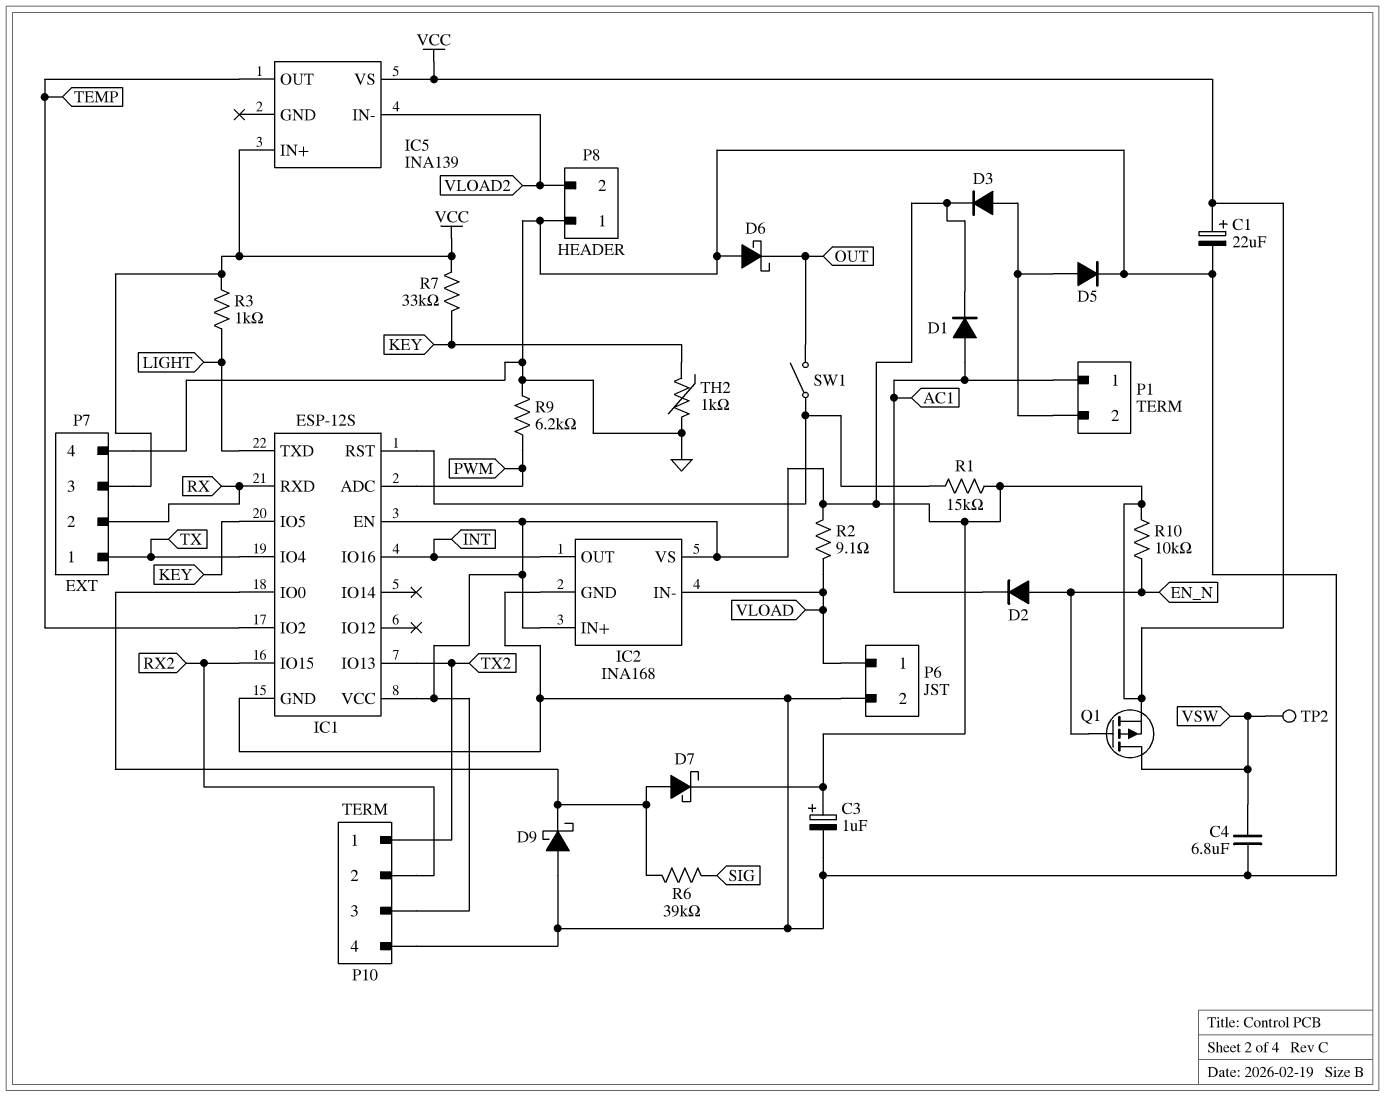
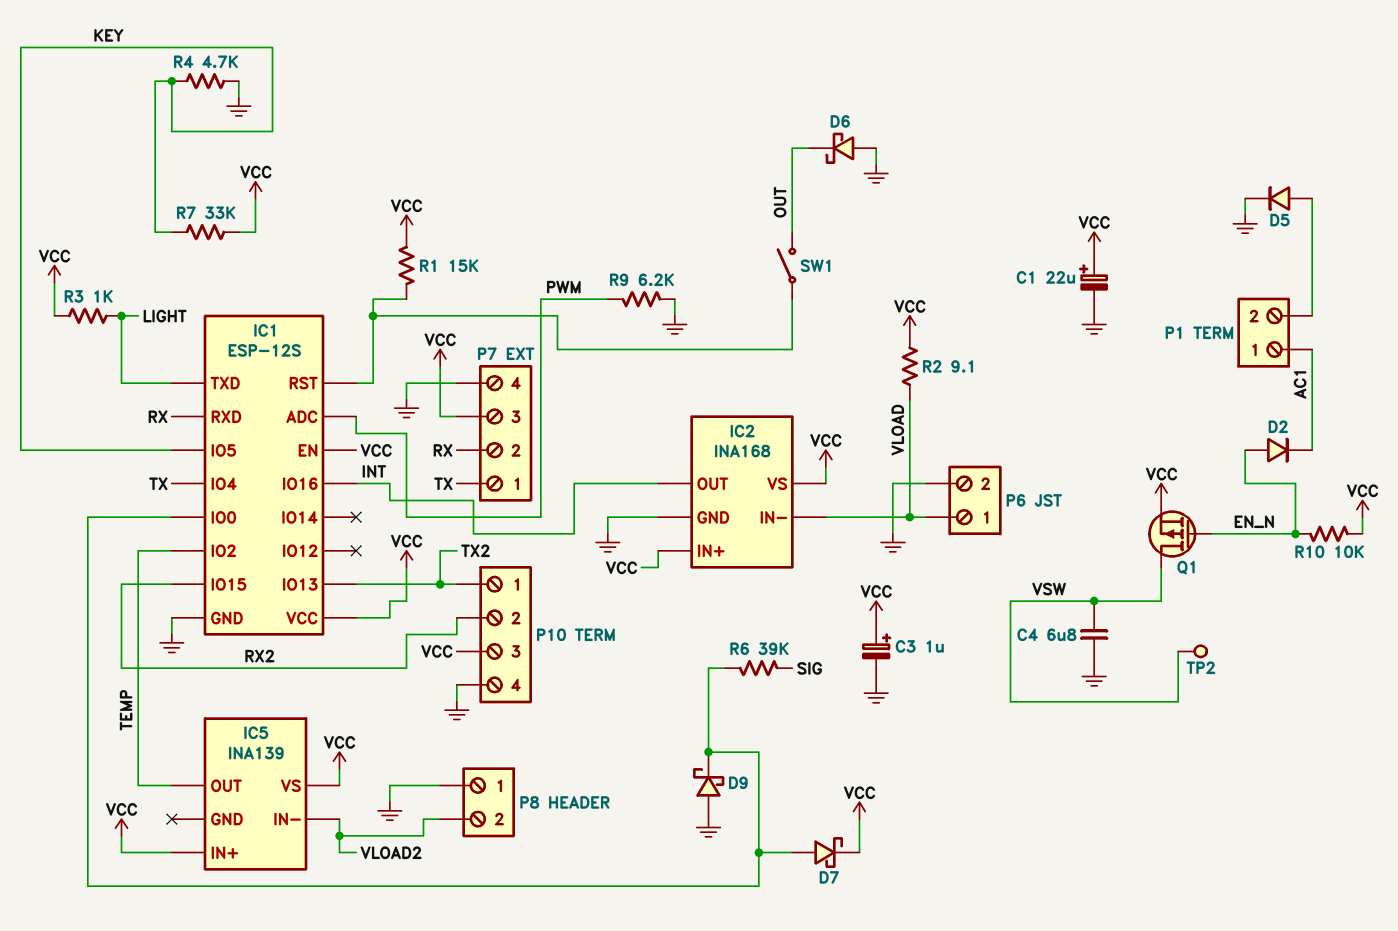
D1: diode (A AC1, K VCC) -> none
D3: diode (A P1/2, K VCC) -> none
R4: none -> 4.7k (GND, KEY)
TH2: 1k (GND, KEY) -> none

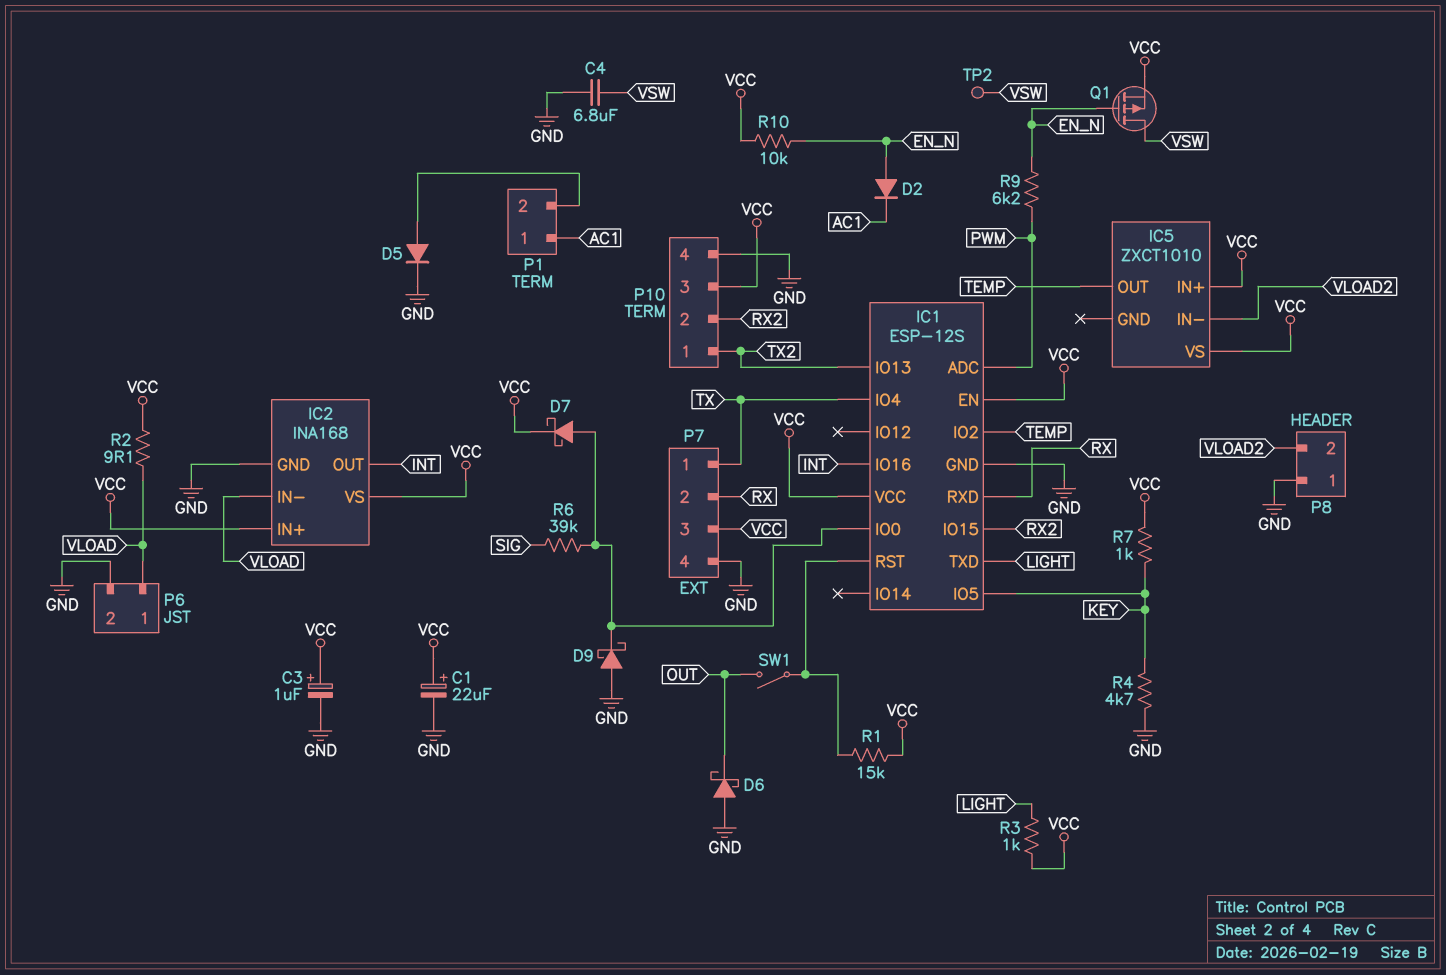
IC5: INA139 -> ZXCT1010
R7: 33k (KEY, VCC) -> 1k (KEY, VCC)
R9: 6.2k (GND, PWM) -> 6.2k (EN_N, PWM)

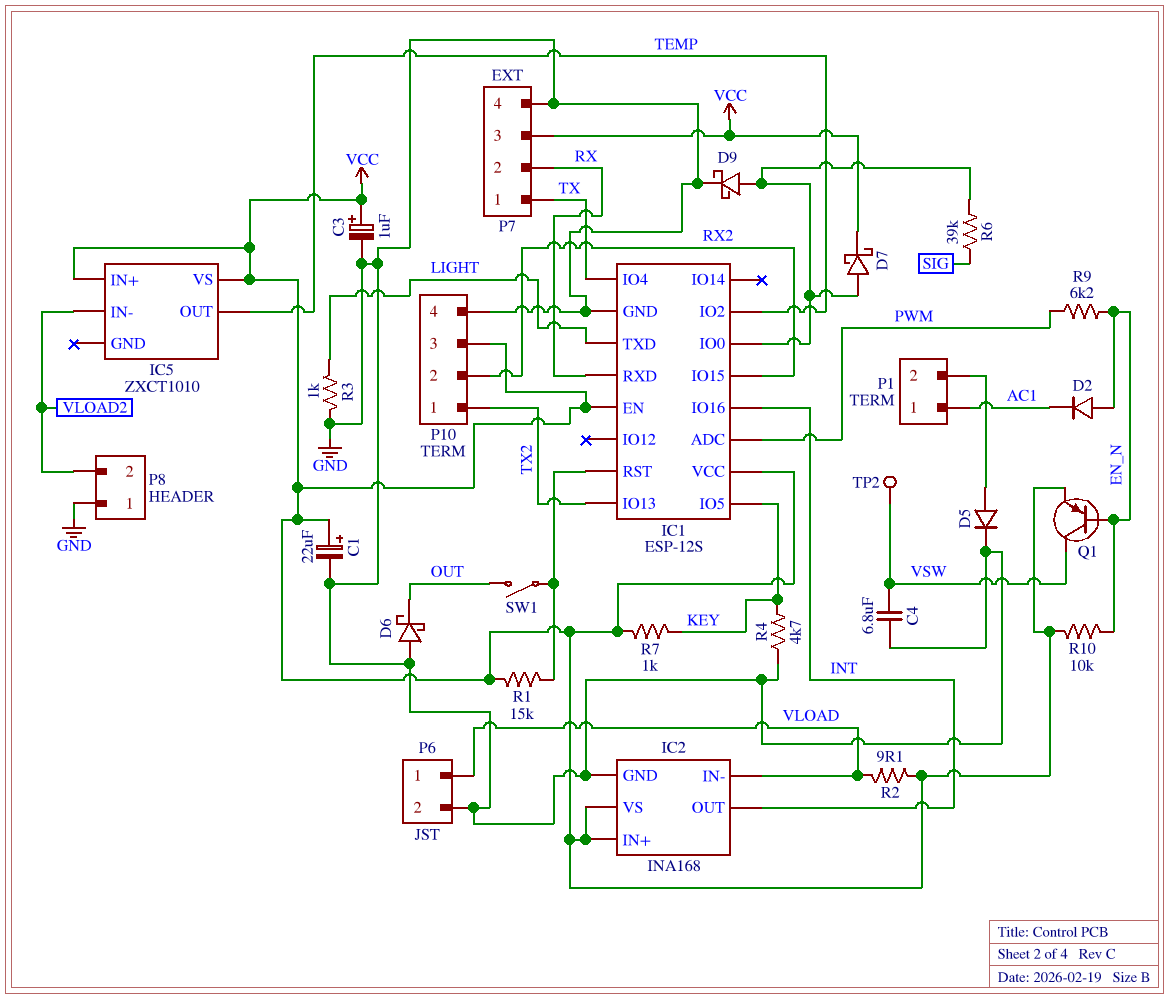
D9: schottky (A GND, K IC1/IO0) -> schottky (A IC1/IO0, K GND)
Q1: PMOS (G EN_N, D VSW, S VCC) -> PNP (B EN_N, C VSW, E VCC)
R3: 1k (LIGHT, VCC) -> 1k (GND, LIGHT)

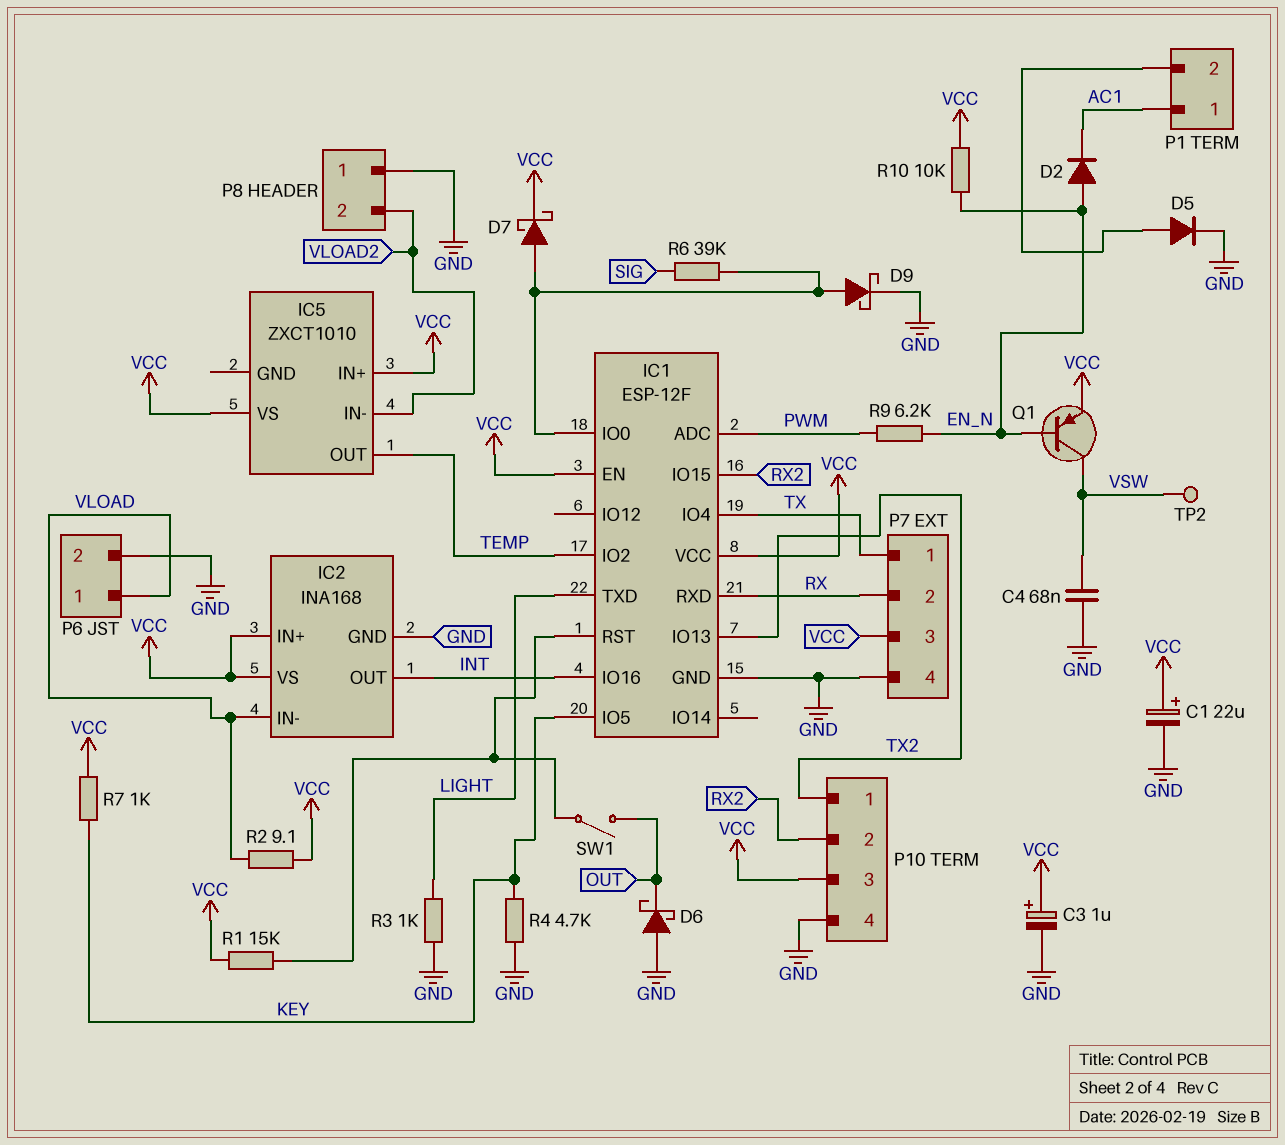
C4: 6.8uF (GND, VSW) -> 68nF (GND, VSW)
IC1: ESP-12S -> ESP-12F

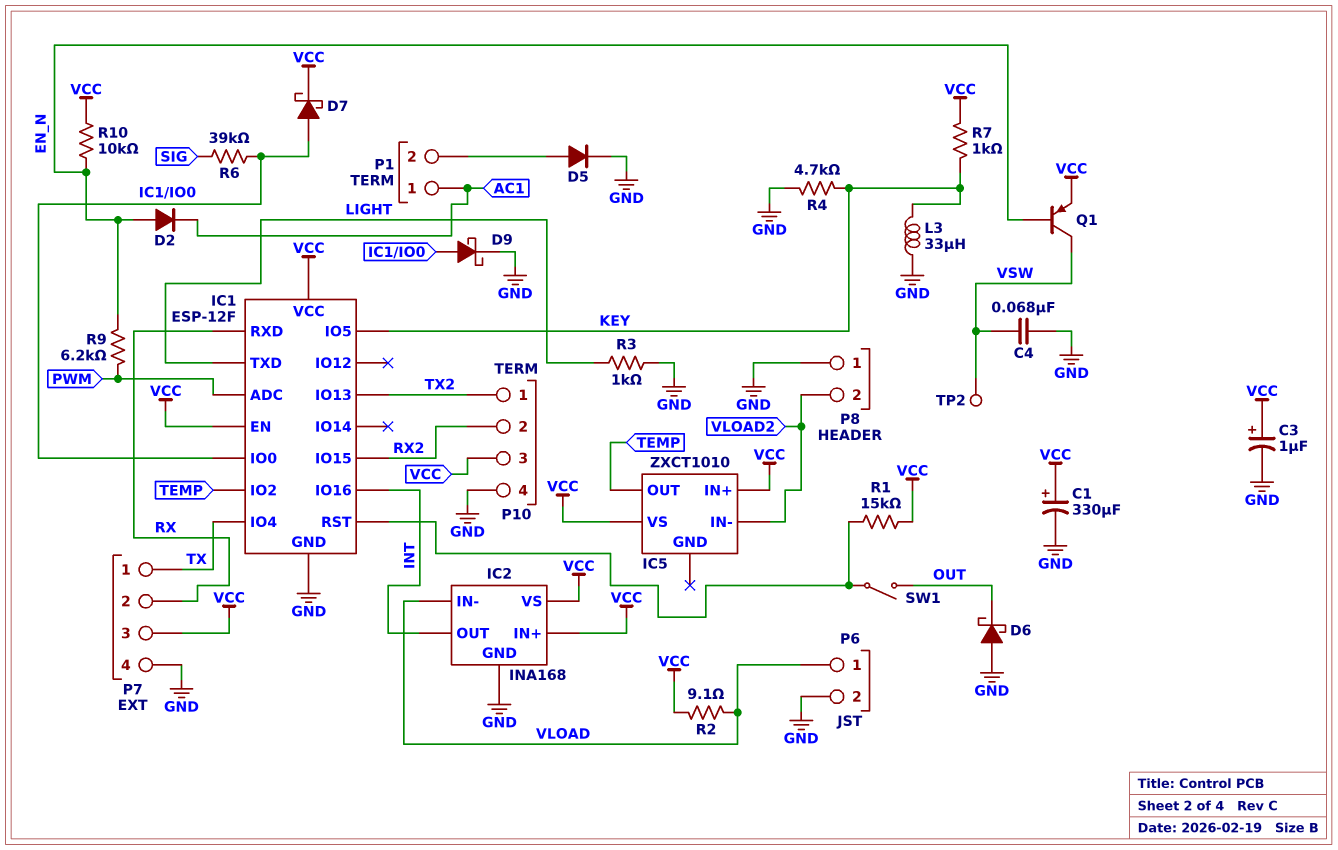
C1: 22uF (plus VCC, minus GND) -> 330uF (plus VCC, minus GND)
L3: none -> 33uH (GND, KEY)

